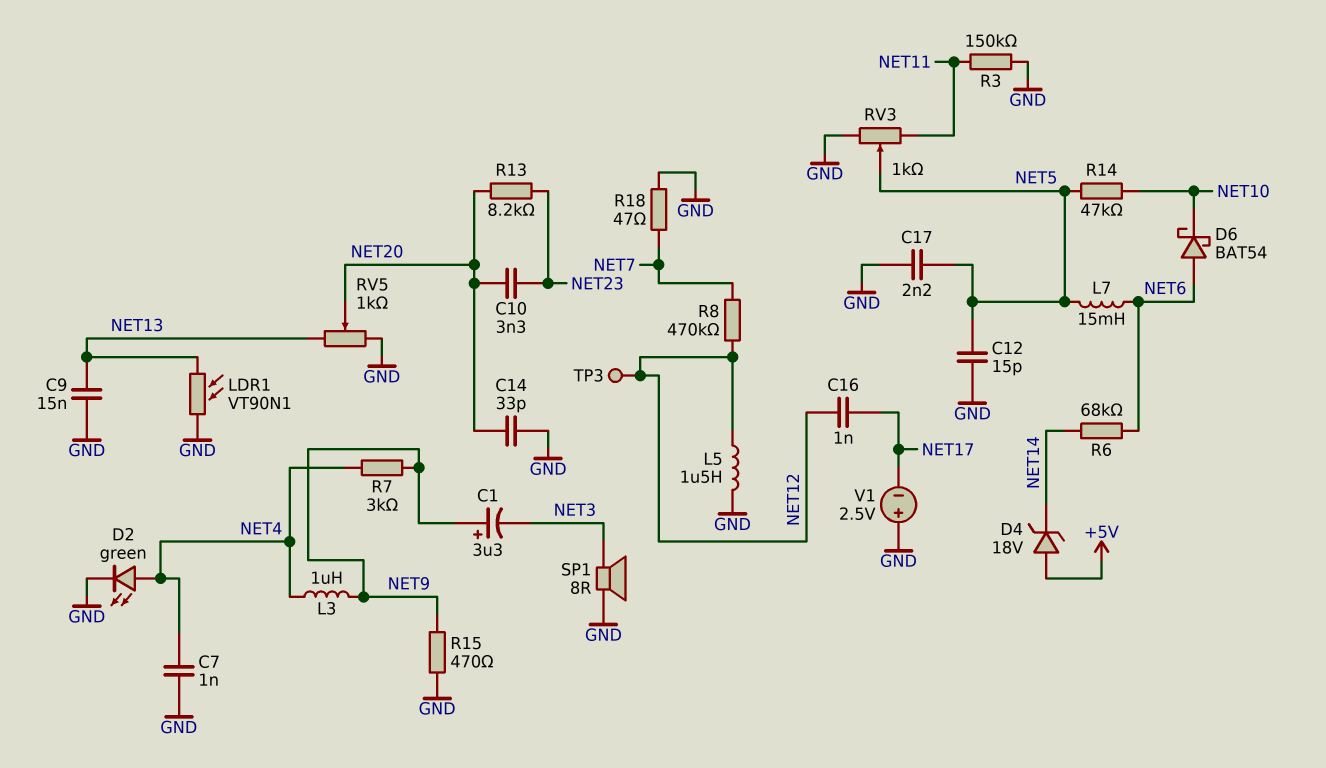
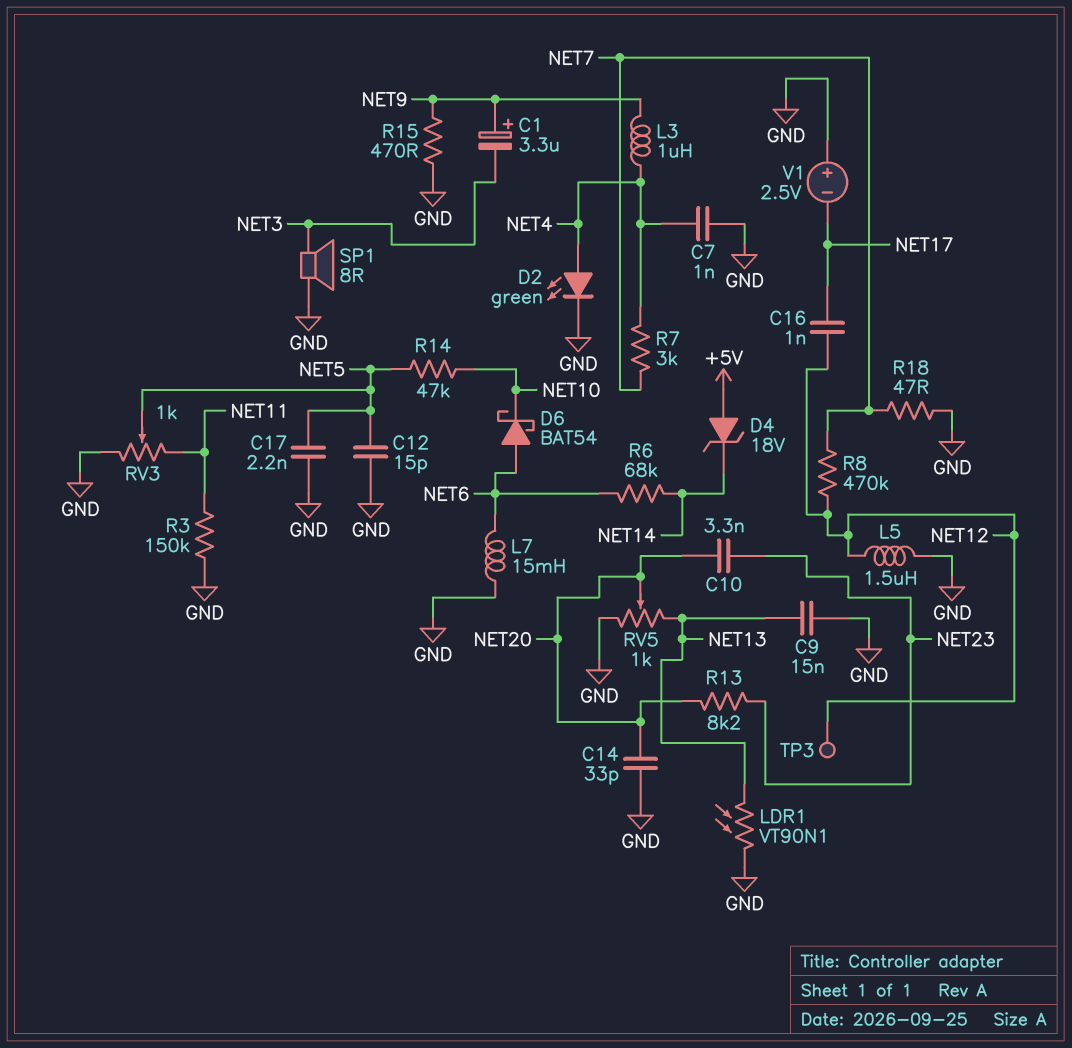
L7: 15mH (NET5, NET6) -> 15mH (GND, NET6)
R7: 3k (NET4, NET9) -> 3k (NET4, NET7)

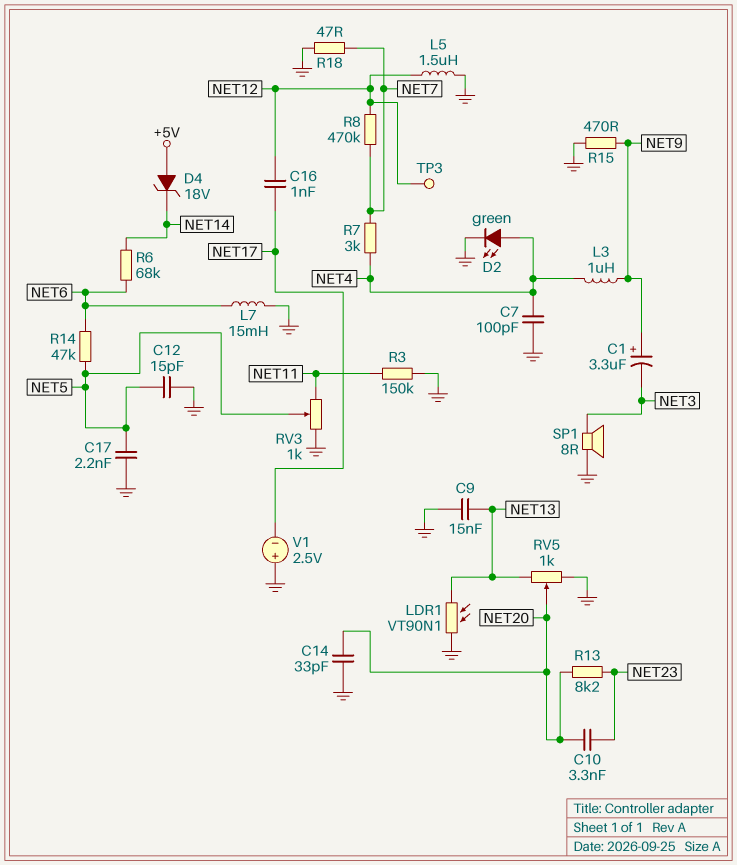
C7: 1nF (GND, NET4) -> 100pF (GND, NET4)
D6: schottky BAT54 (A NET6, K NET10) -> none
R14: 47k (NET5, NET10) -> 47k (NET5, NET6)

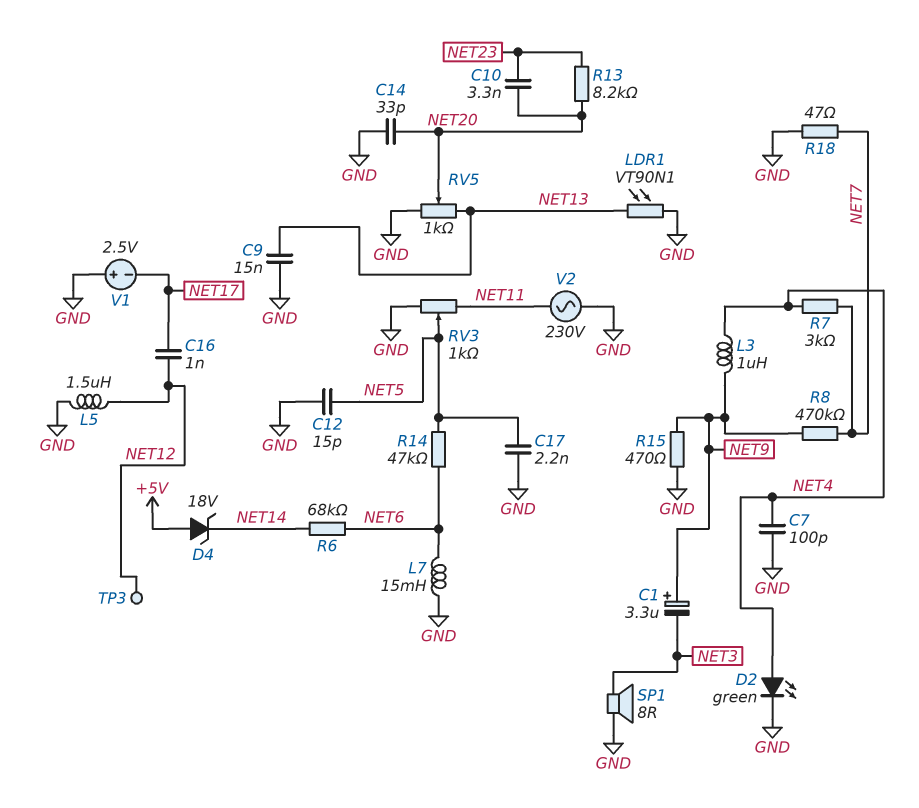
R3: 150k (GND, NET11) -> none
R8: 470k (NET7, NET12) -> 470k (NET7, NET9)
V2: none -> AC 230V (GND, NET11)

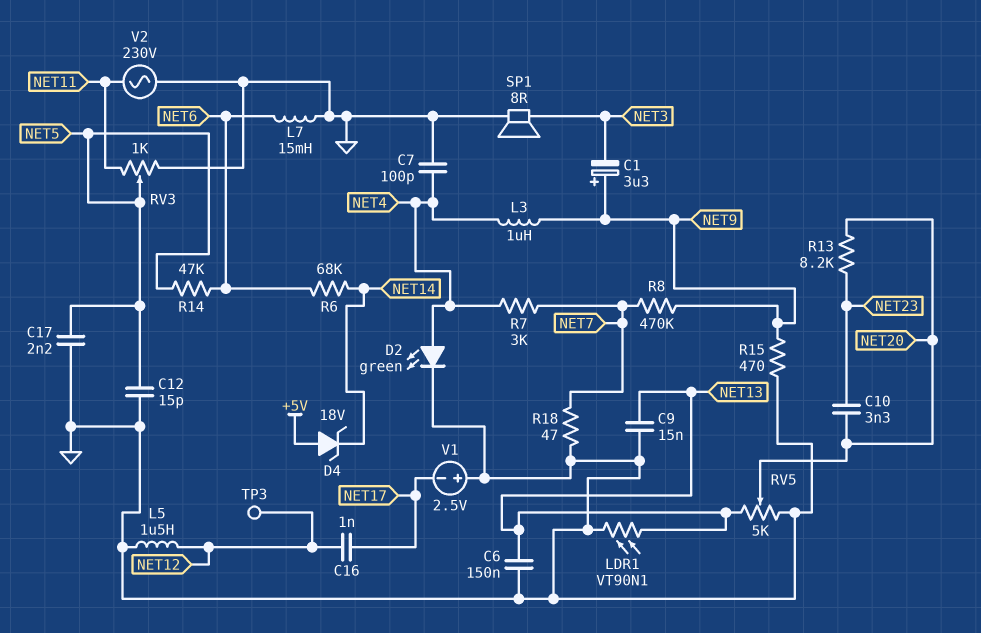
C6: none -> 150nF (GND, NET13)
C14: 33pF (GND, NET20) -> none
RV5: 1k (GND, NET13, wiper NET20) -> 5k (GND, NET13, wiper NET20)

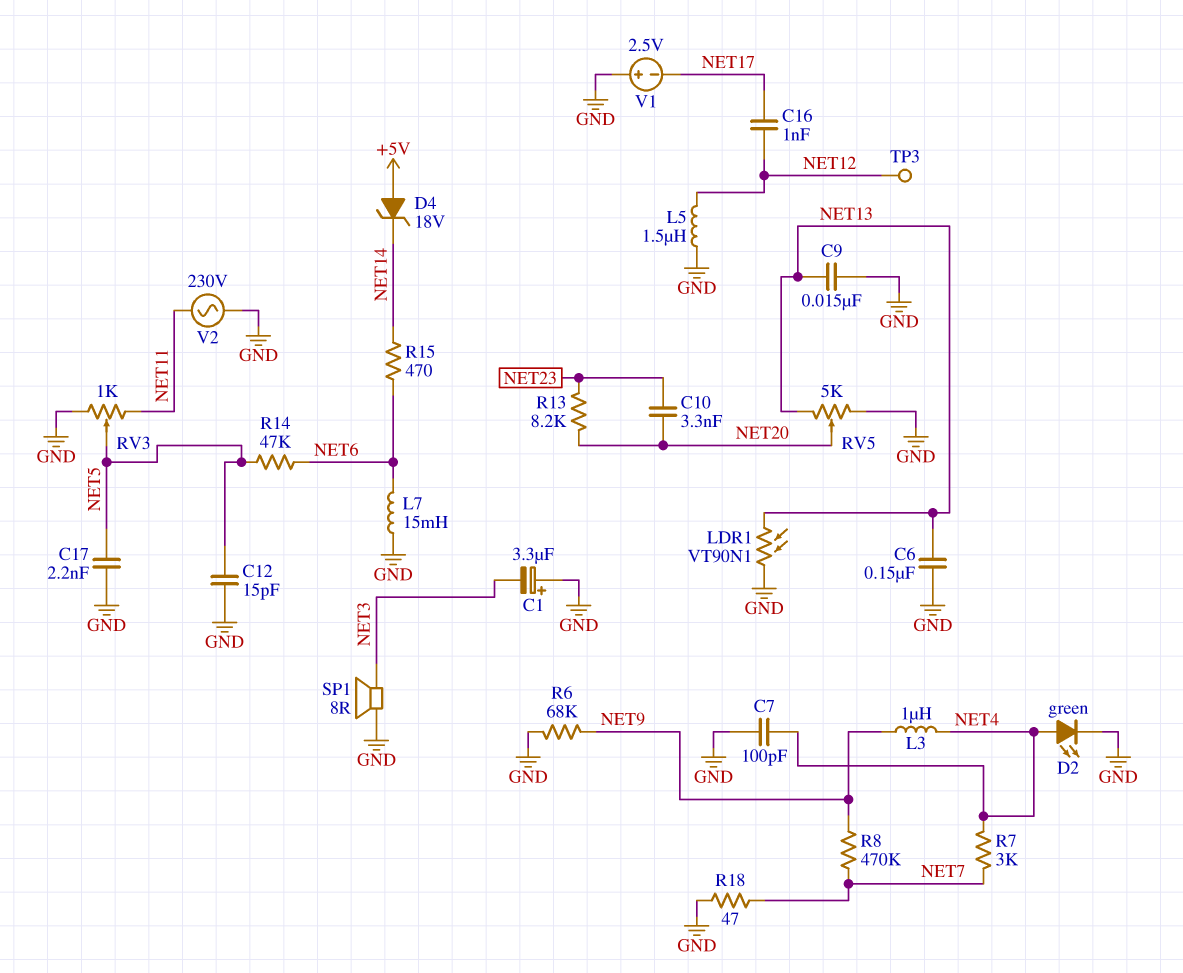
C1: 3.3uF (plus NET9, minus NET3) -> 3.3uF (plus GND, minus NET3)
R6: 68k (NET6, NET14) -> 68k (GND, NET9)
R15: 470 (GND, NET9) -> 470 (NET6, NET14)

